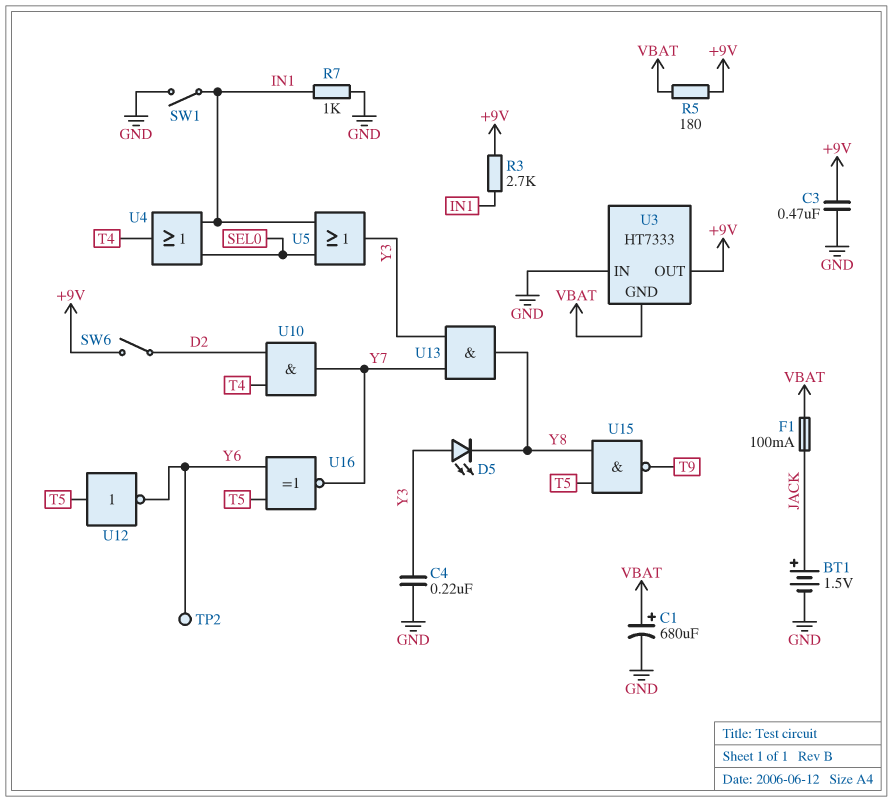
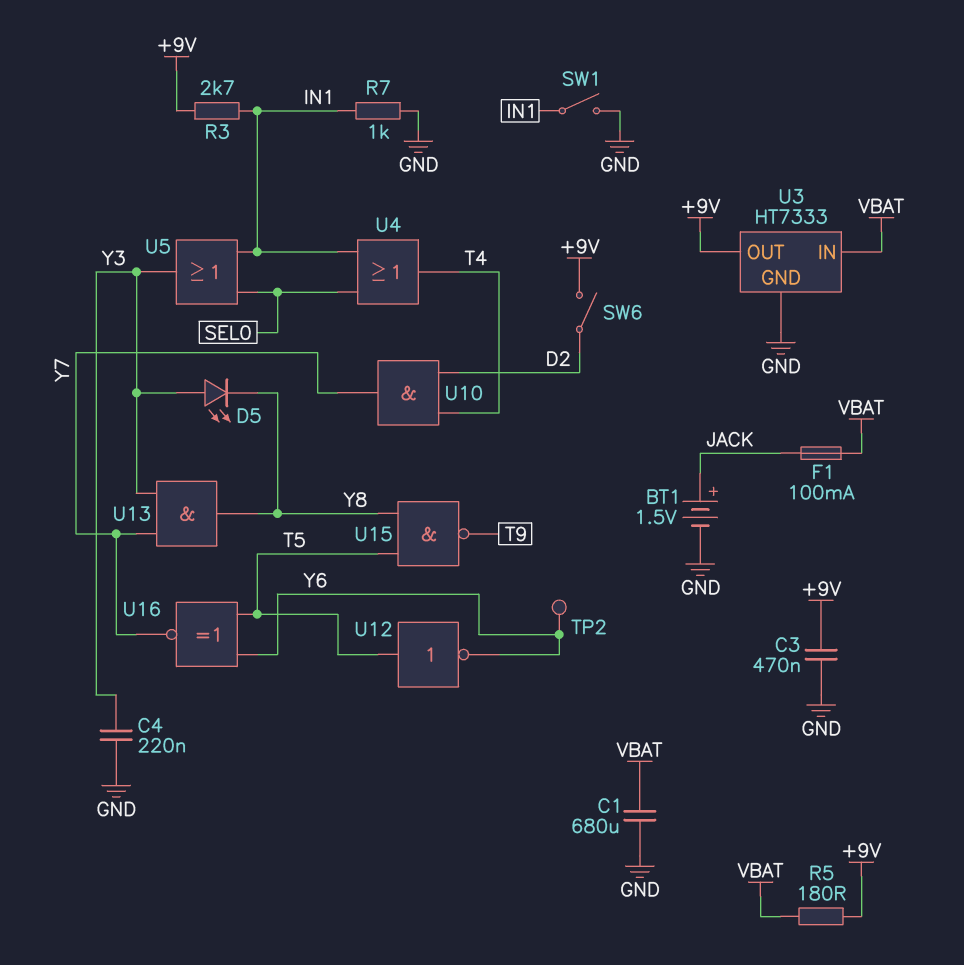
C1: 680uF (plus VBAT, minus GND) -> 680uF (GND, VBAT)
U3 pin GND: VBAT -> GND
U3 pin IN: GND -> VBAT

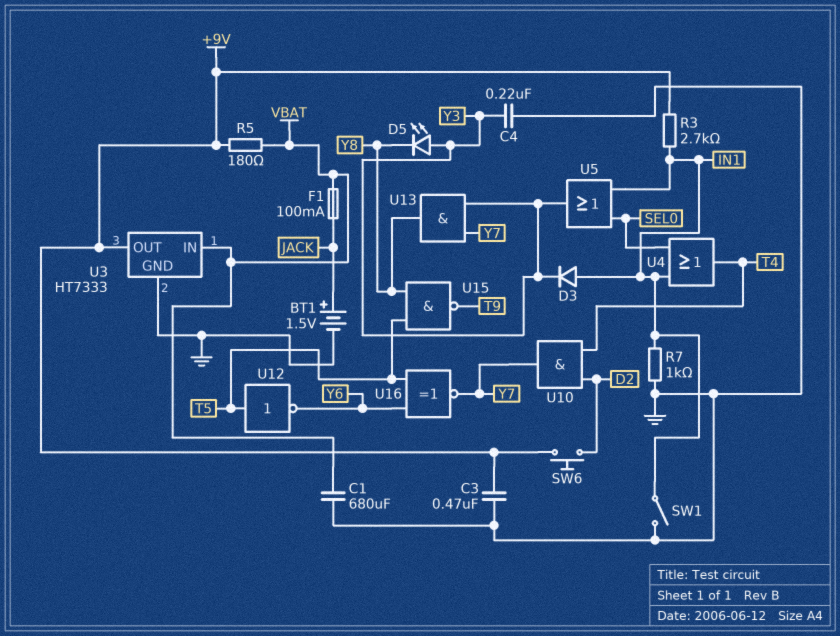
D3: none -> diode (A IN1, K Y3)
SW6: switch (+9V, D2) -> button (+9V, D2)
TP2: test point (Y6) -> none

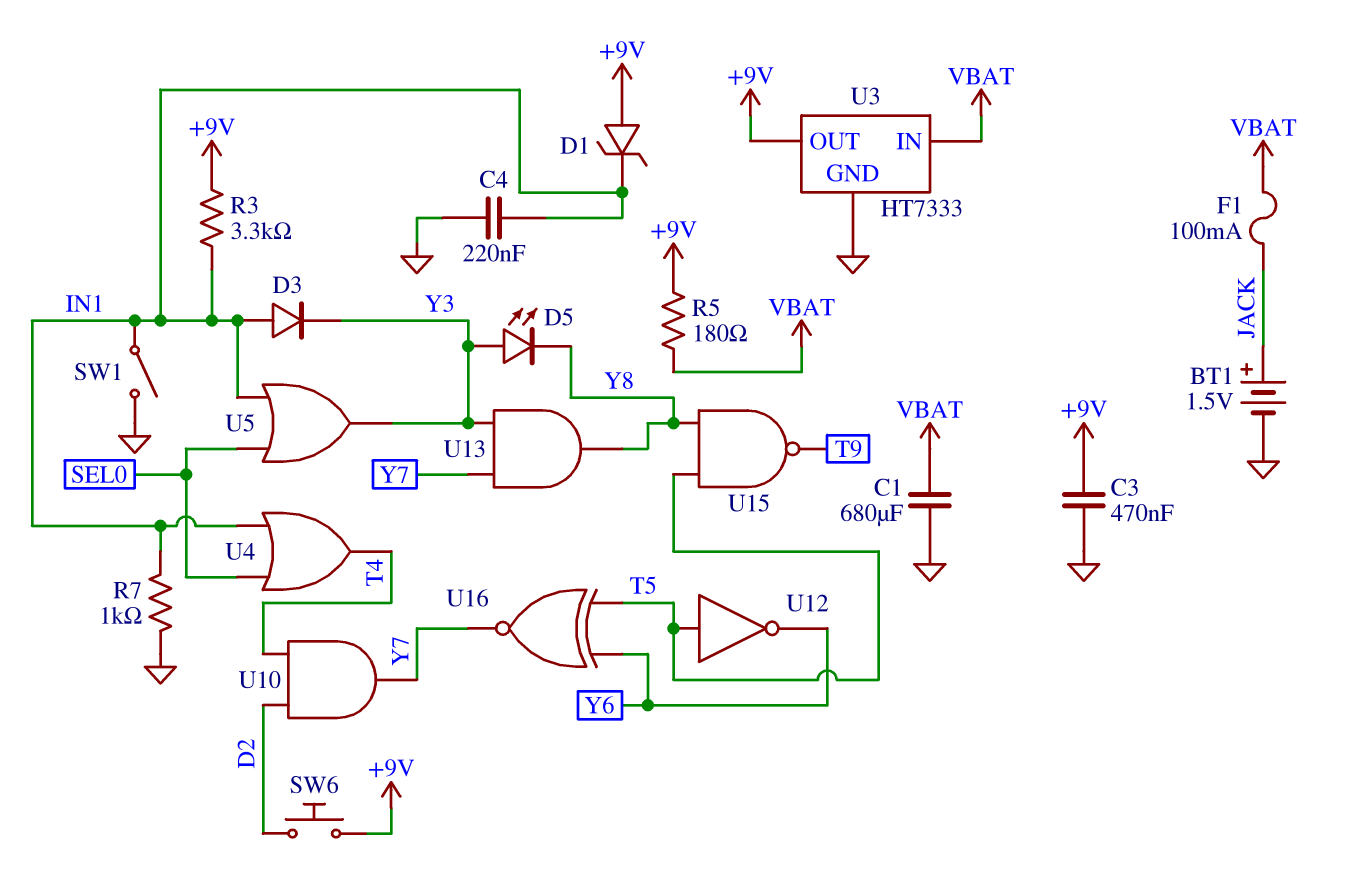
C4: 220nF (GND, Y3) -> 220nF (GND, IN1)
D1: none -> zener (A +9V, K IN1)
R3: 2.7k (+9V, IN1) -> 3.3k (+9V, IN1)

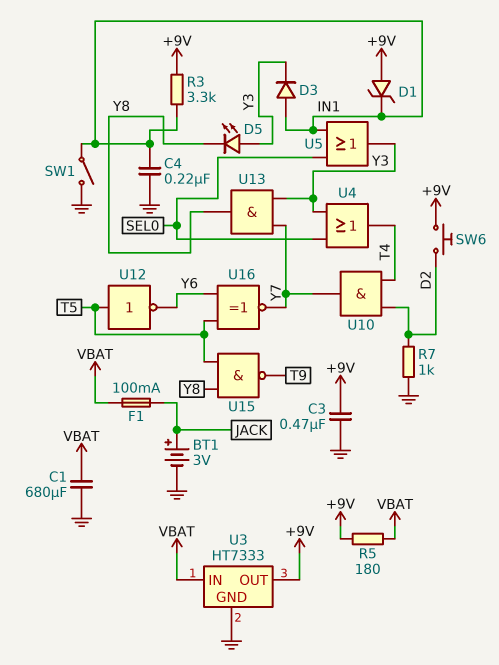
BT1: 1.5V (plus JACK, minus GND) -> 3V (plus JACK, minus GND)
R7: 1k (GND, IN1) -> 1k (D2, GND)
U4: OR (in IN1, in SEL0, out T4) -> OR (in SEL0, in Y3, out T4)

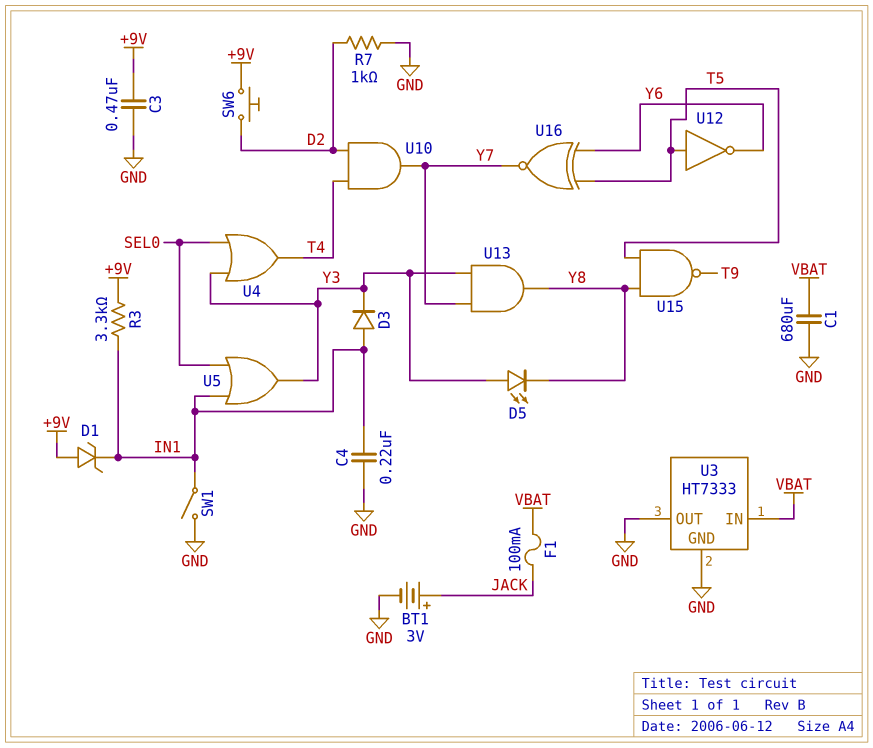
R5: 180 (+9V, VBAT) -> none
U3 pin OUT: +9V -> GND

